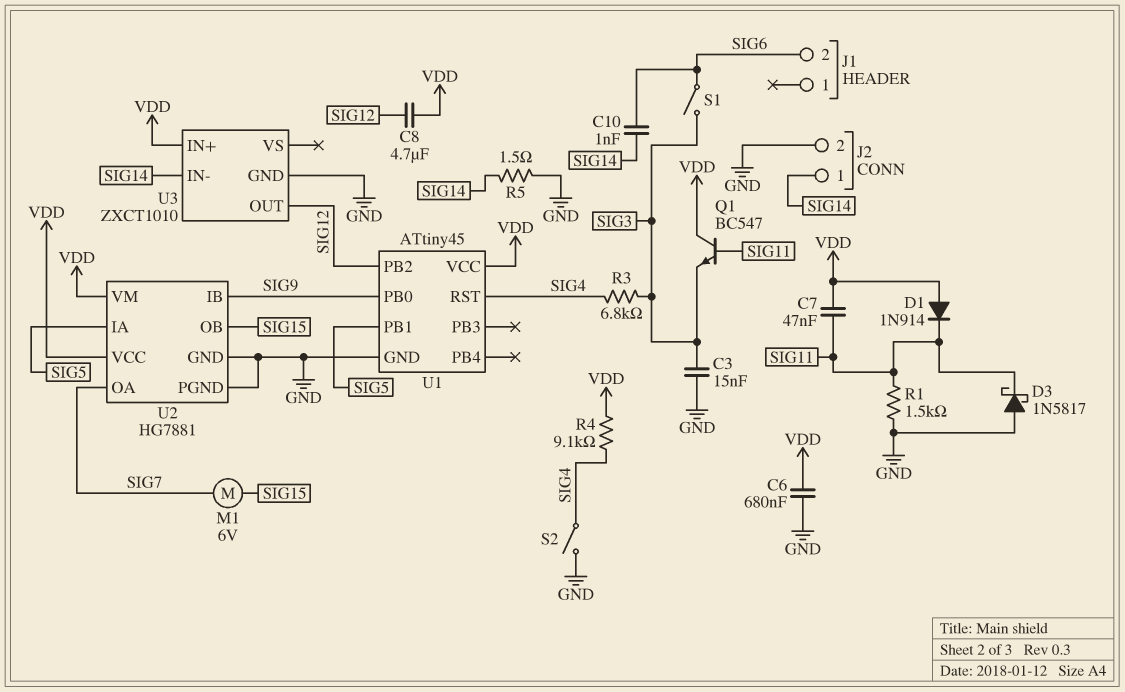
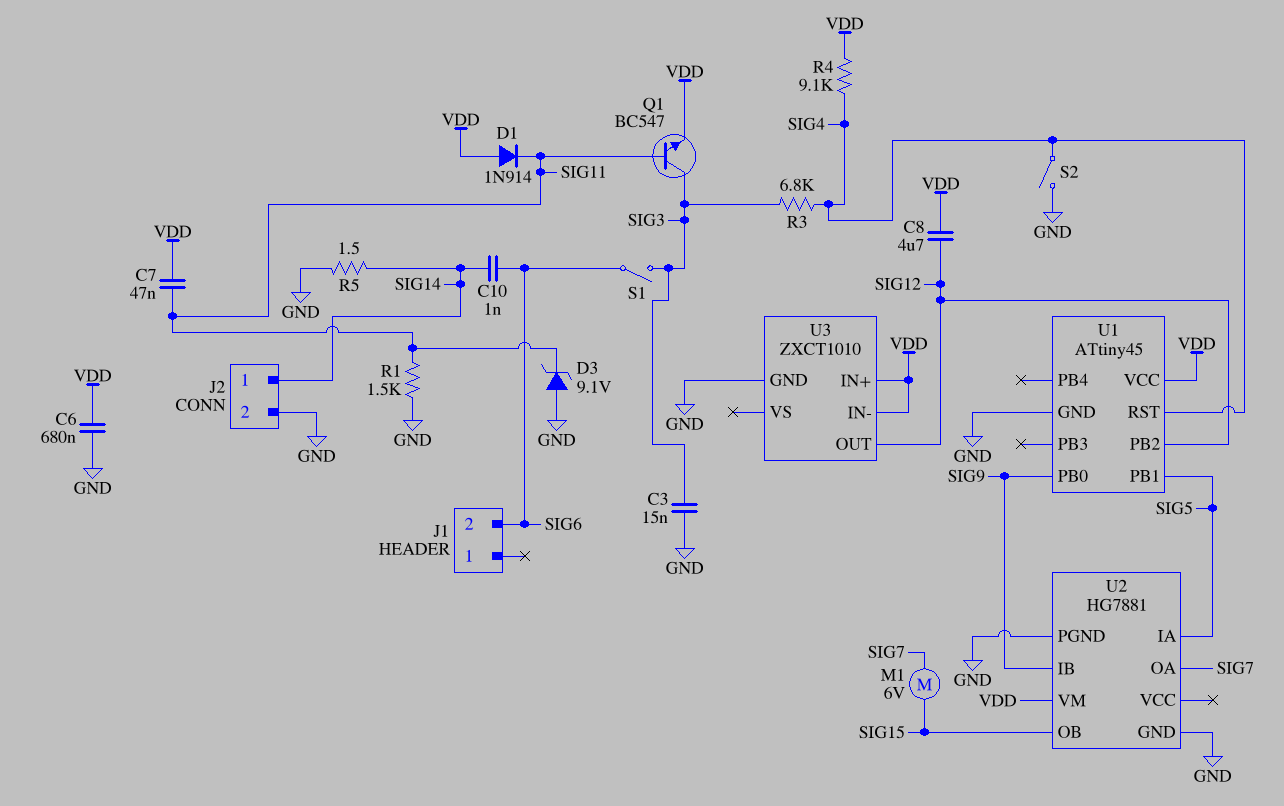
D3: schottky 1N5817 (A GND, K SIG11) -> zener 9.1V (A GND, K SIG11)
Q1: NPN BC547 (B SIG11, C VDD, E SIG3) -> NPN BC547 (B SIG11, C SIG3, E VDD)
U2 pin VCC: VDD -> none
U3 pin IN-: SIG14 -> VDD

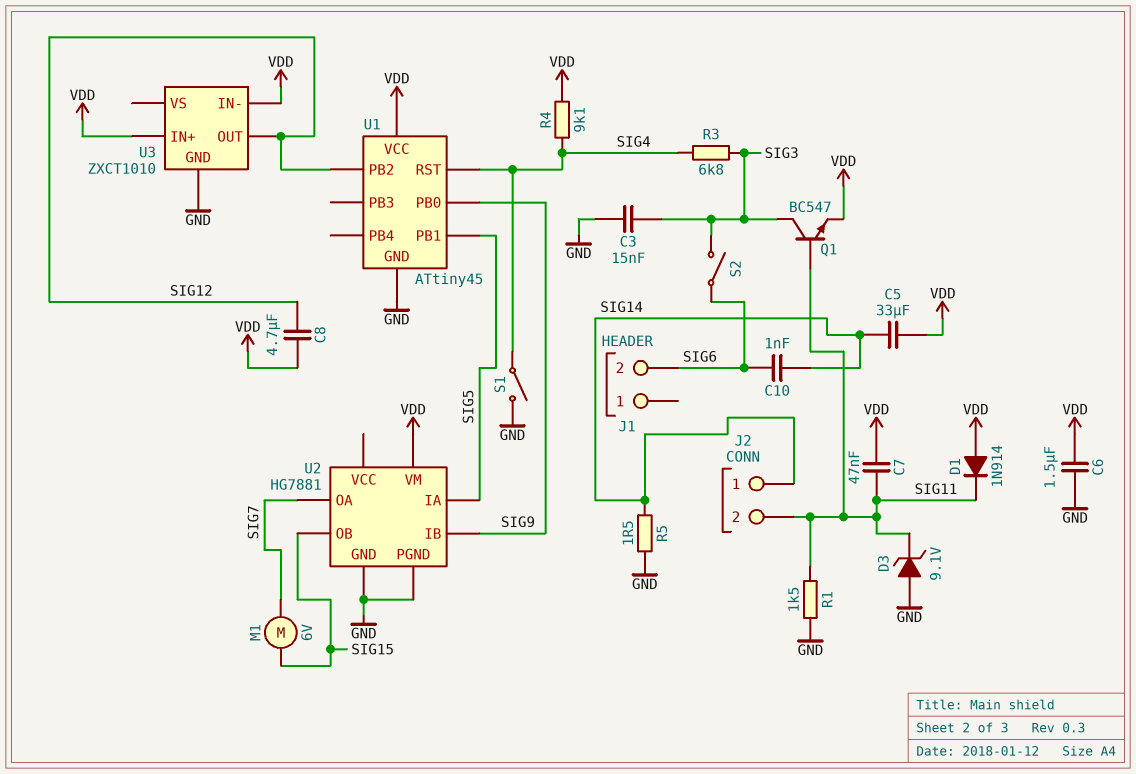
C5: none -> 33uF (SIG14, VDD)
C6: 680nF (GND, VDD) -> 1.5uF (GND, VDD)
J2 pin 2: GND -> SIG11
S1: switch (SIG3, SIG6) -> switch (GND, SIG4)
S2: switch (GND, SIG4) -> switch (SIG3, SIG6)

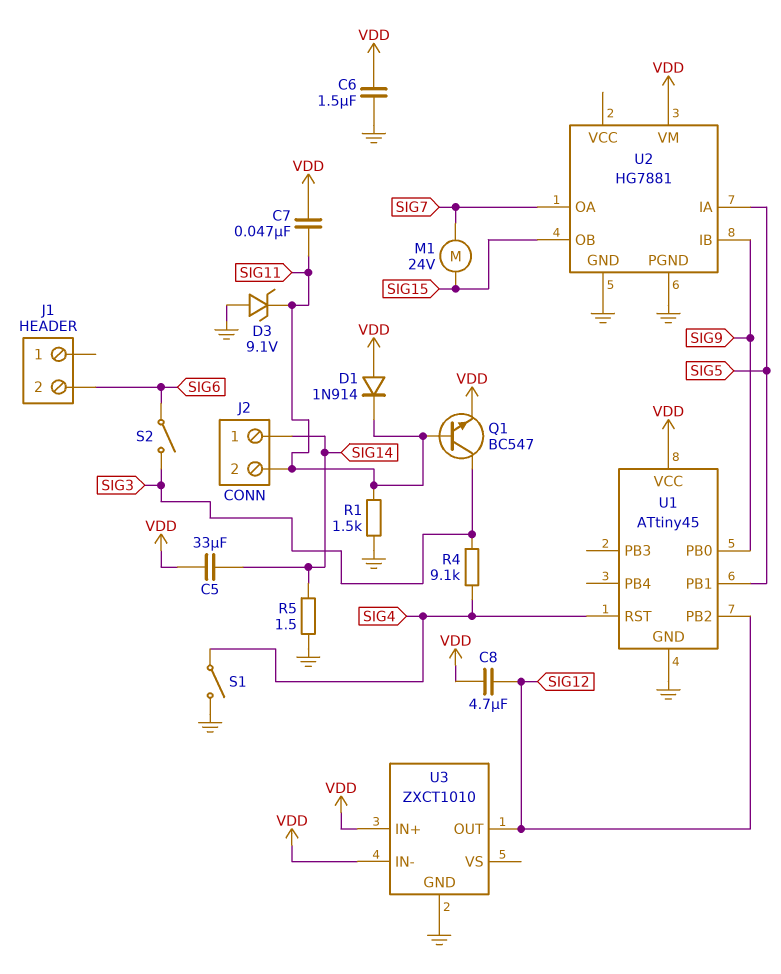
C3: 15nF (GND, SIG3) -> none
C10: 1nF (SIG6, SIG14) -> none
M1: motor 6V (SIG7, SIG15) -> motor 24V (SIG7, SIG15)
R3: 6.8k (SIG3, SIG4) -> none
R4: 9.1k (SIG4, VDD) -> 9.1k (SIG3, SIG4)

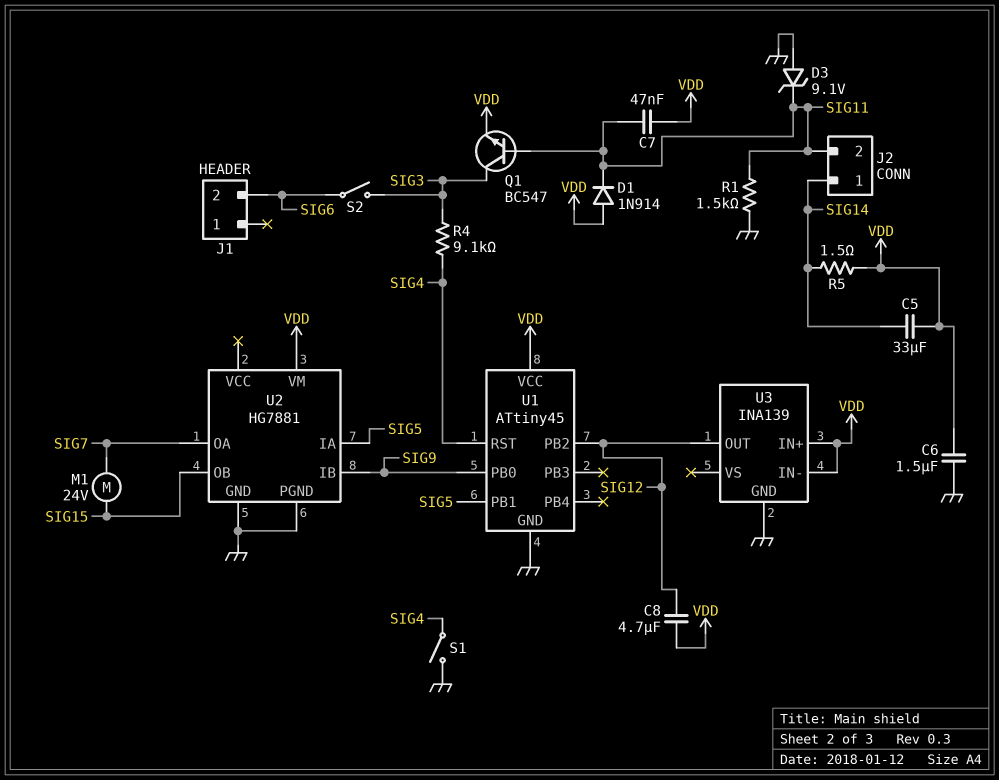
R5: 1.5 (GND, SIG14) -> 1.5 (SIG14, VDD)
U3: ZXCT1010 -> INA139

